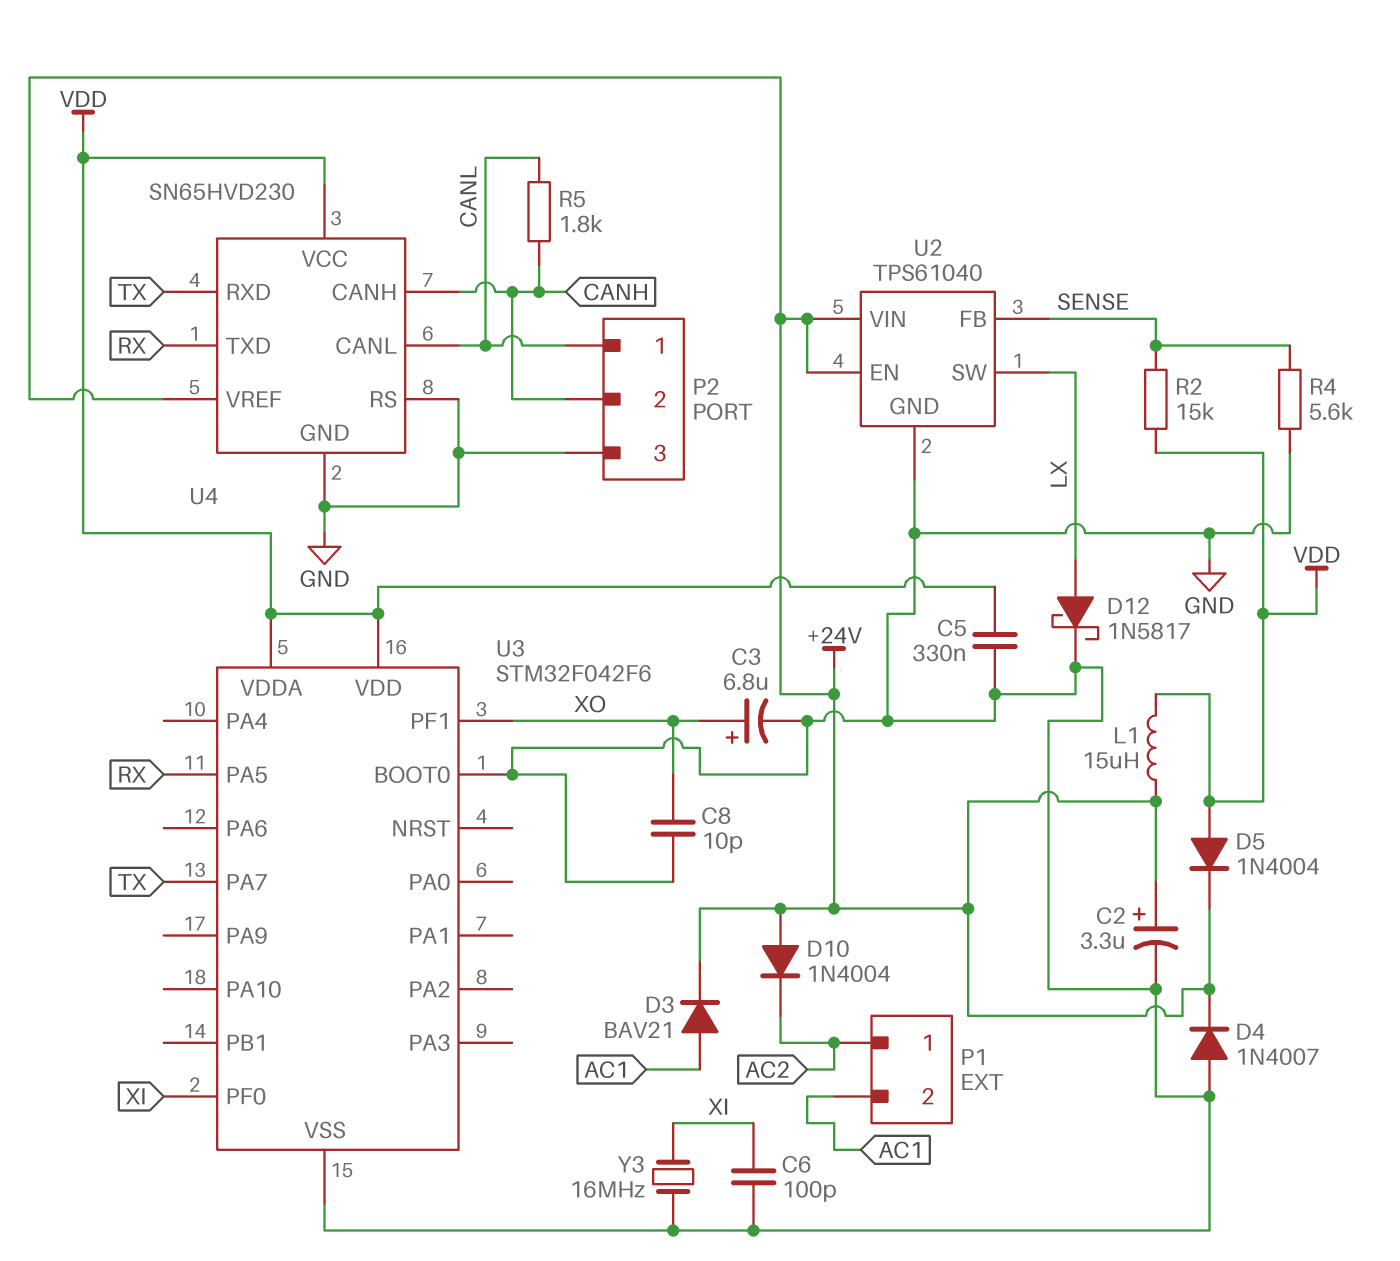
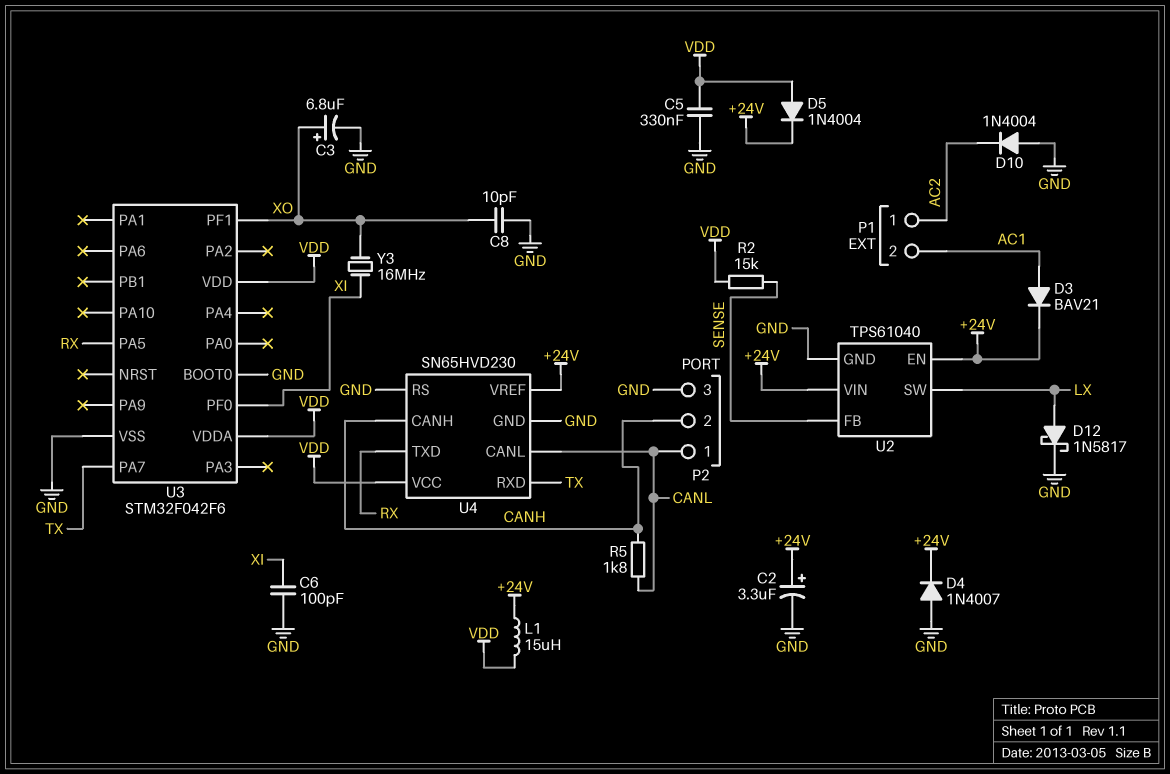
D10: diode 1N4004 (A +24V, K AC2) -> diode 1N4004 (A GND, K AC2)
R4: 5.6k (GND, SENSE) -> none
Y3: 16MHz (GND, XI) -> 16MHz (XI, XO)

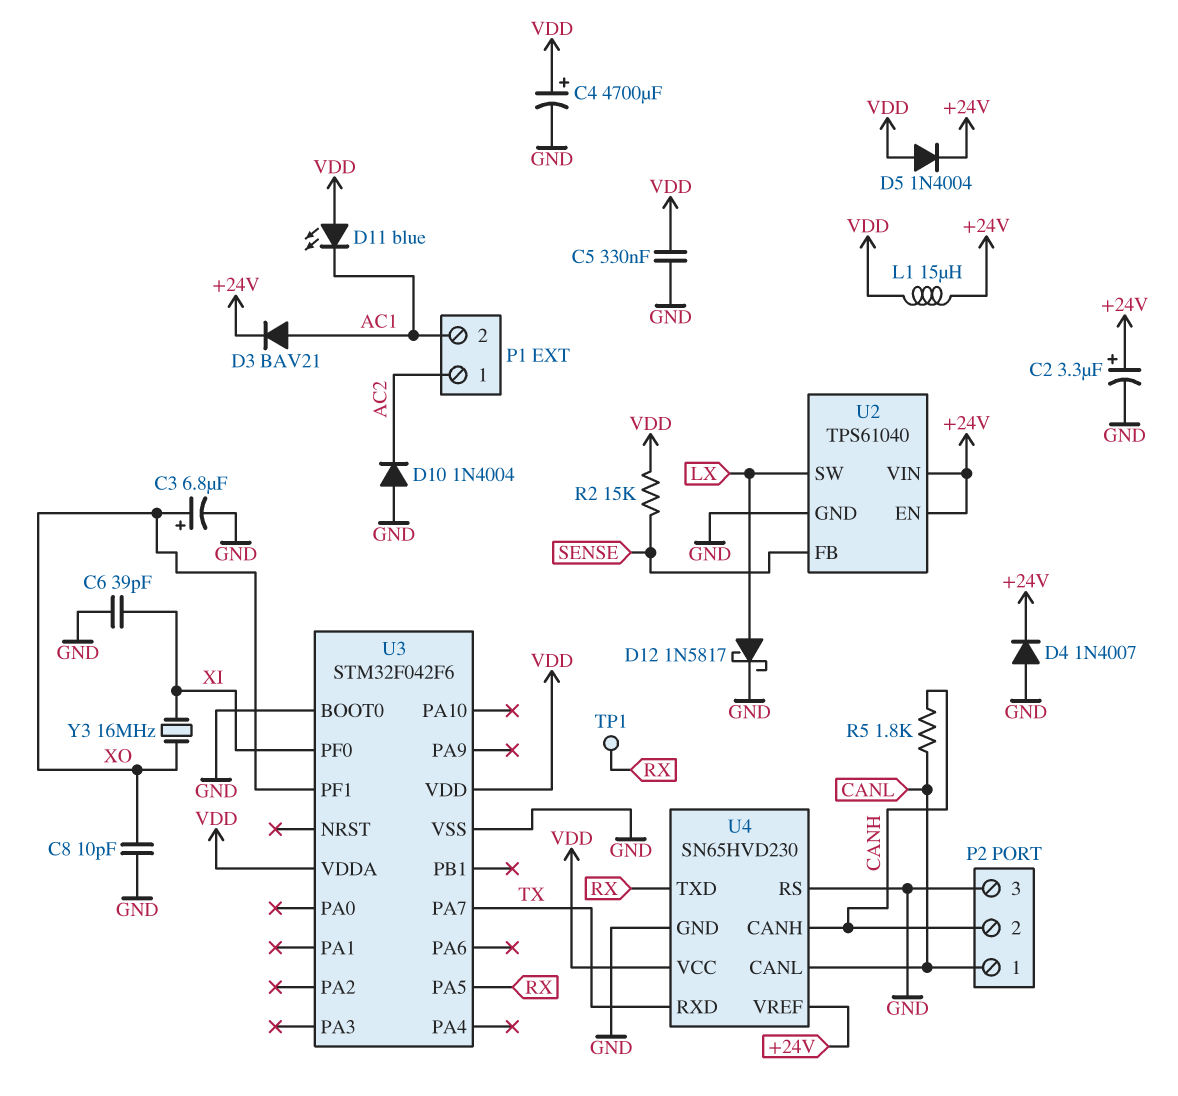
C4: none -> 4700uF (plus VDD, minus GND)
C6: 100pF (GND, XI) -> 39pF (GND, XI)
D11: none -> LED blue (A VDD, K AC1)
TP1: none -> test point (RX)

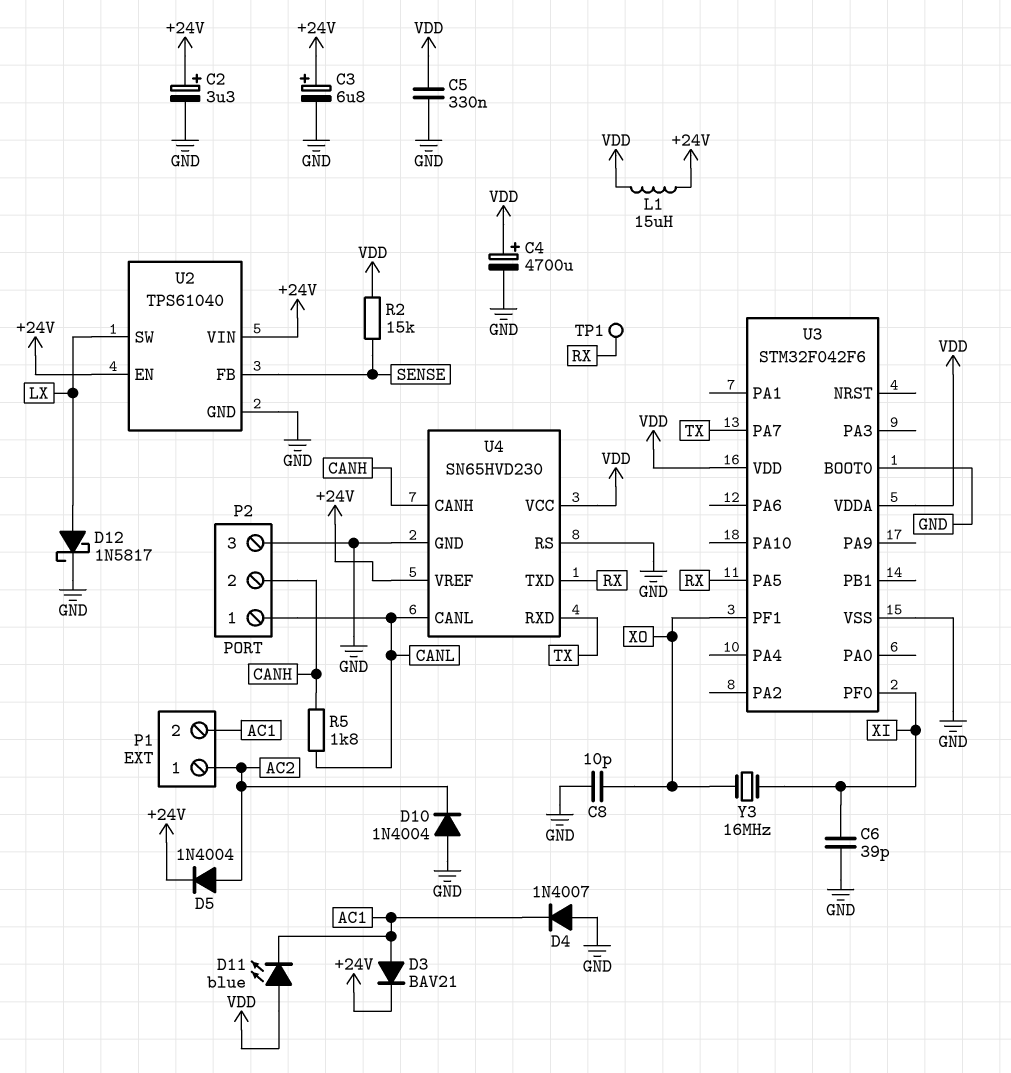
C3: 6.8uF (plus XO, minus GND) -> 6.8uF (plus +24V, minus GND)
D4: diode 1N4007 (A GND, K +24V) -> diode 1N4007 (A GND, K AC1)
D5: diode 1N4004 (A VDD, K +24V) -> diode 1N4004 (A AC2, K +24V)

